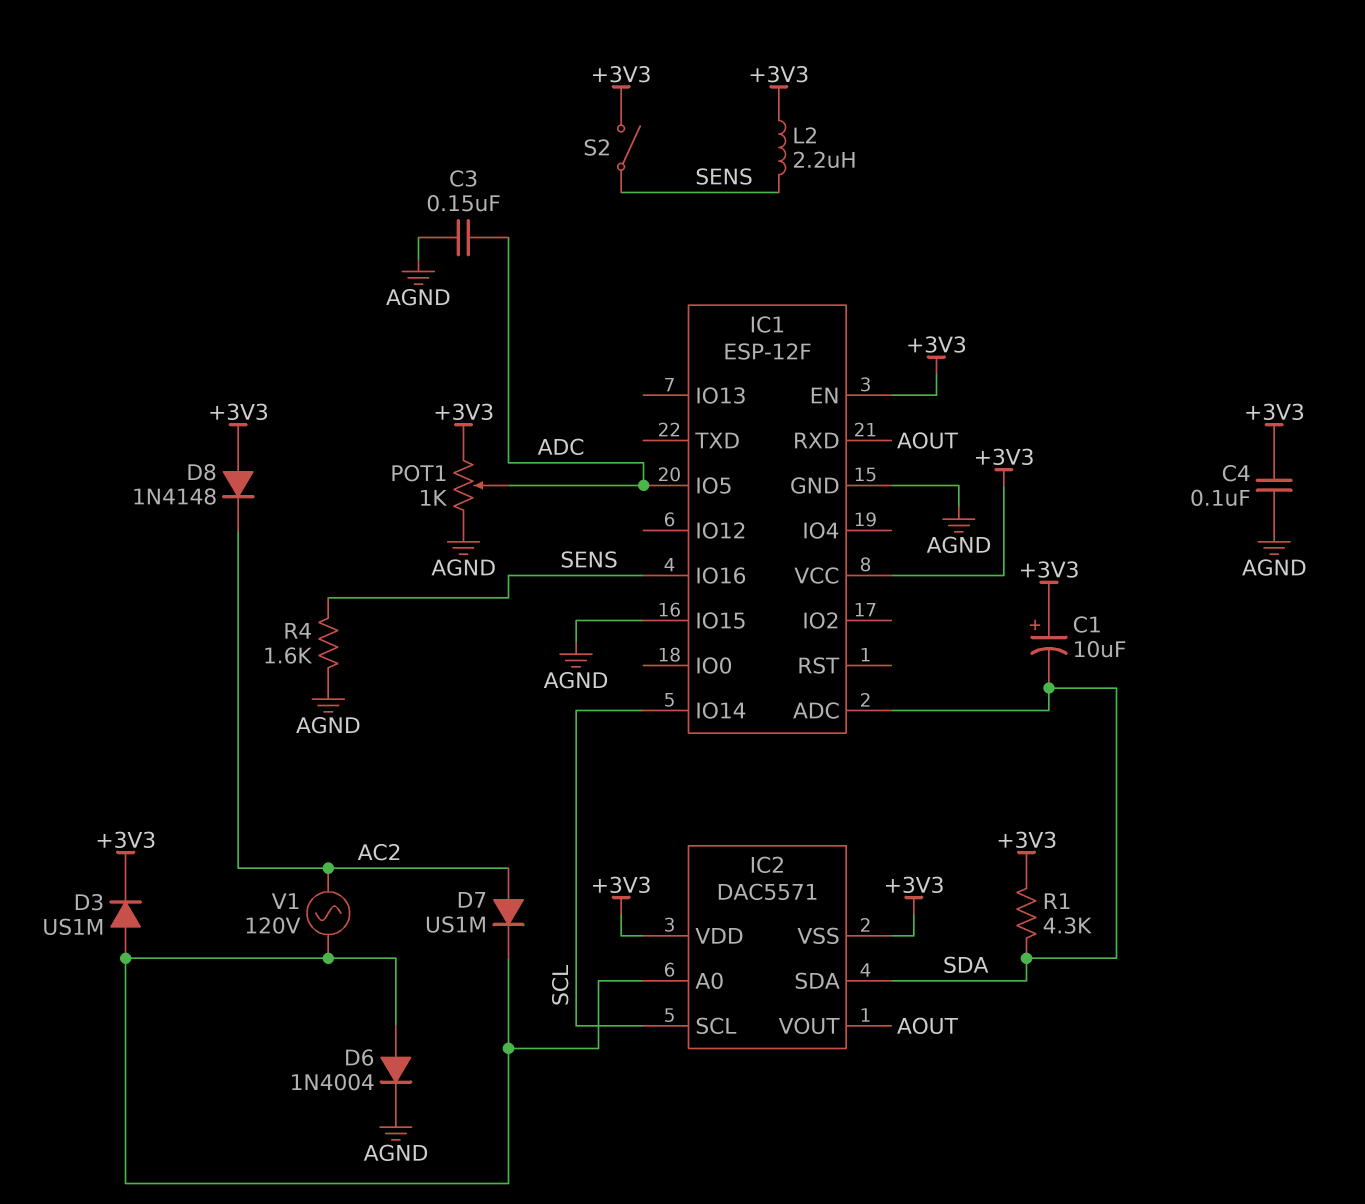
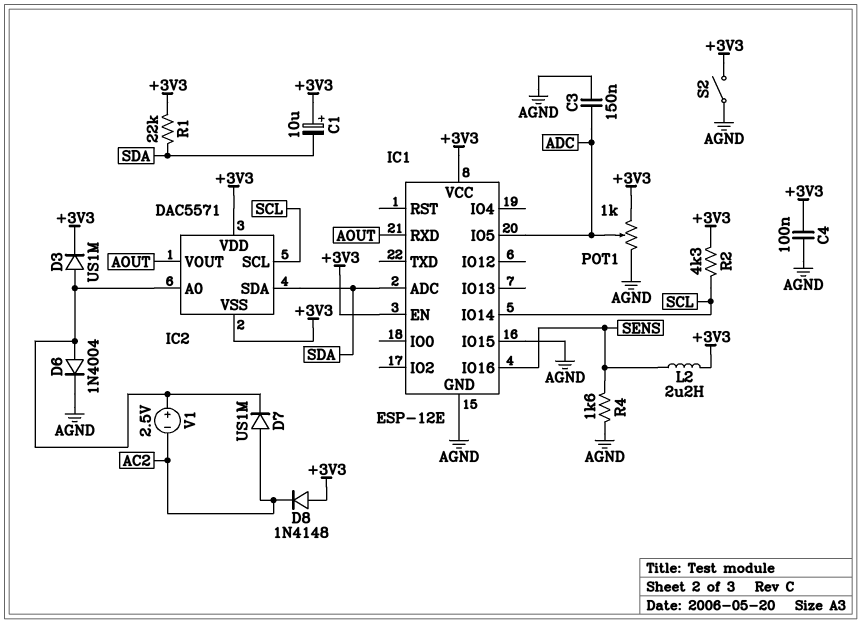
IC1: ESP-12F -> ESP-12E
R1: 4.3k (+3V3, SDA) -> 22k (+3V3, SDA)
R2: none -> 4.3k (+3V3, SCL)
S2: switch (+3V3, SENS) -> switch (+3V3, AGND)
V1: AC 120V (AC2, IC2/A0) -> 2.5V (plus IC2/A0, minus AC2)

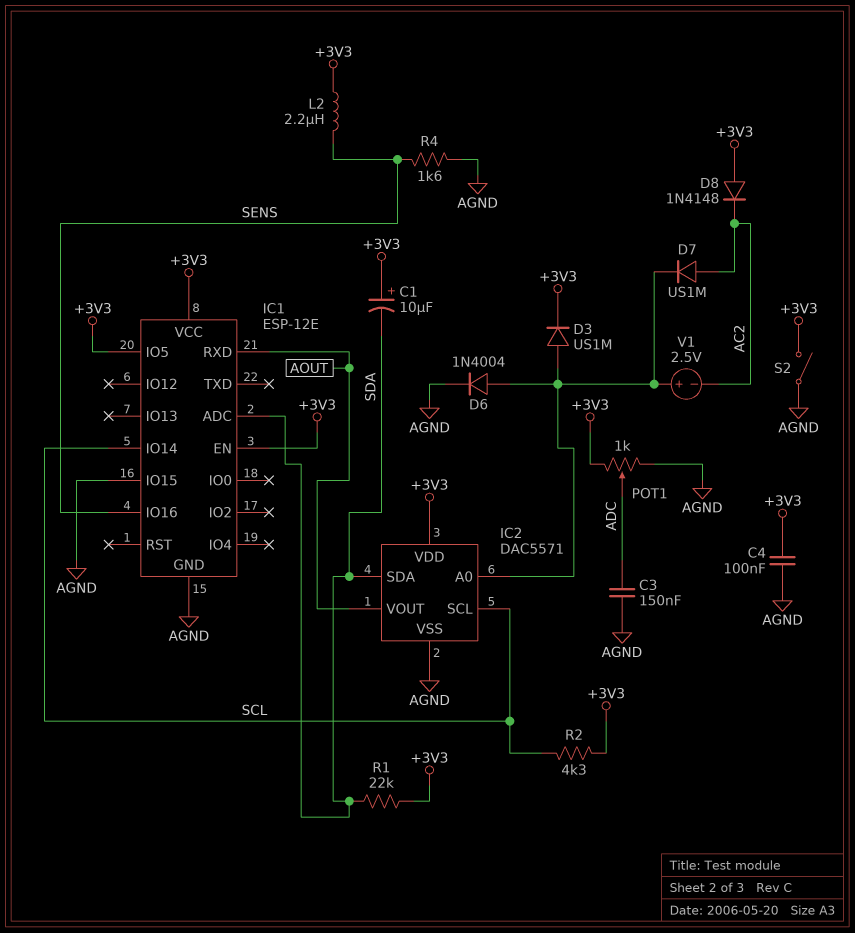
IC1 pin IO5: ADC -> +3V3
IC2 pin VSS: +3V3 -> AGND

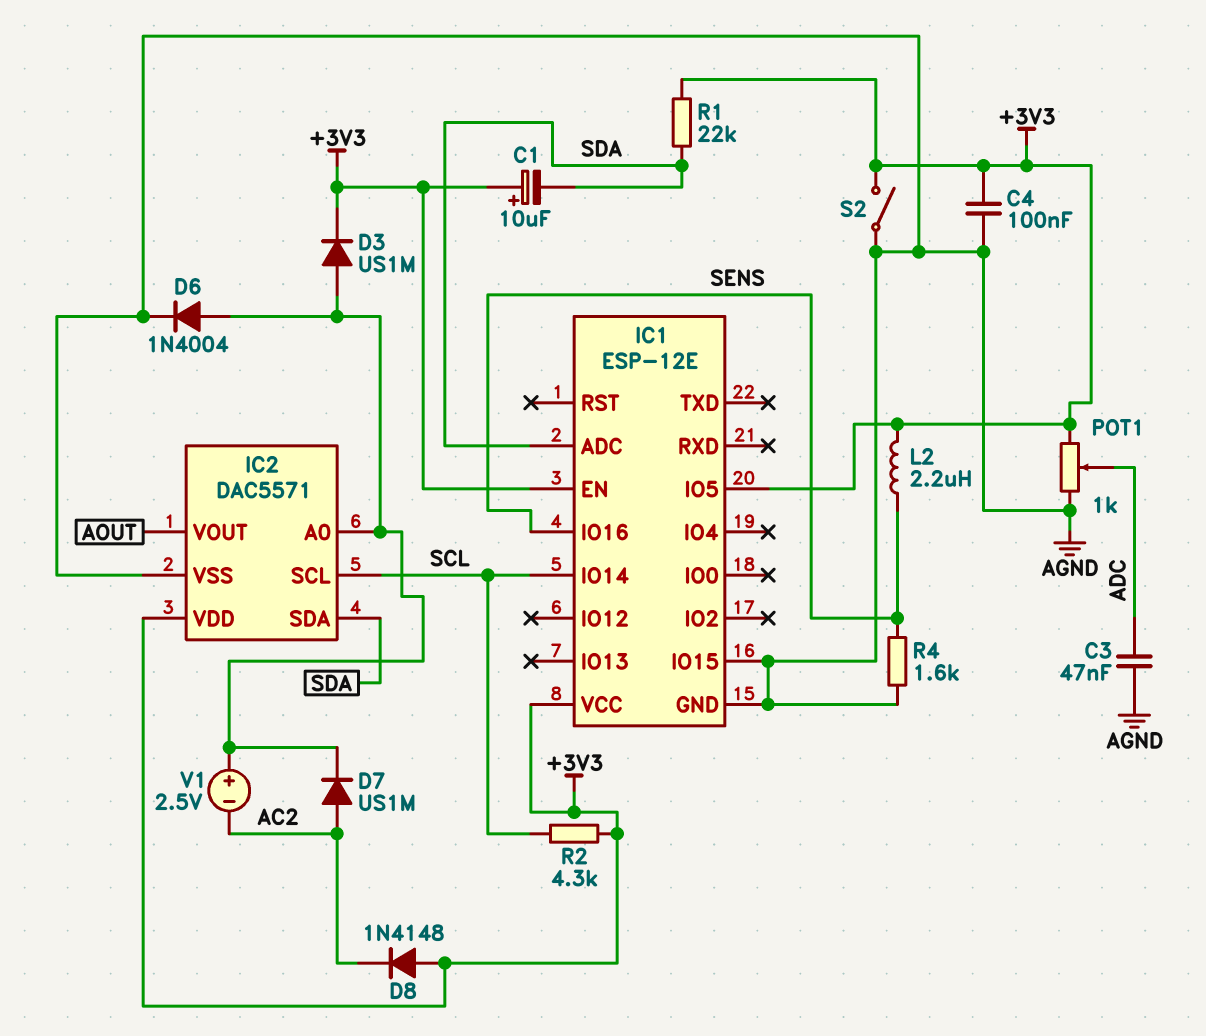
C3: 150nF (ADC, AGND) -> 47nF (ADC, AGND)
IC1 pin RXD: AOUT -> none

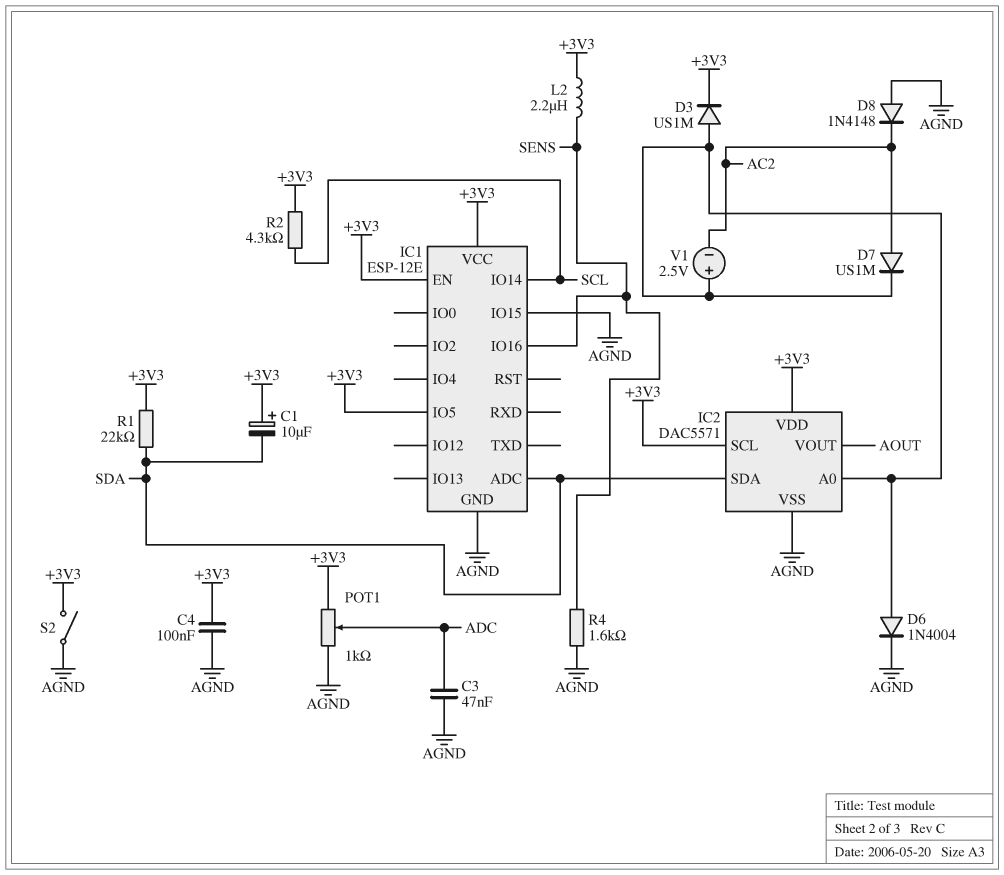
D8: diode 1N4148 (A +3V3, K AC2) -> diode 1N4148 (A AGND, K AC2)
IC2 pin SCL: SCL -> +3V3

